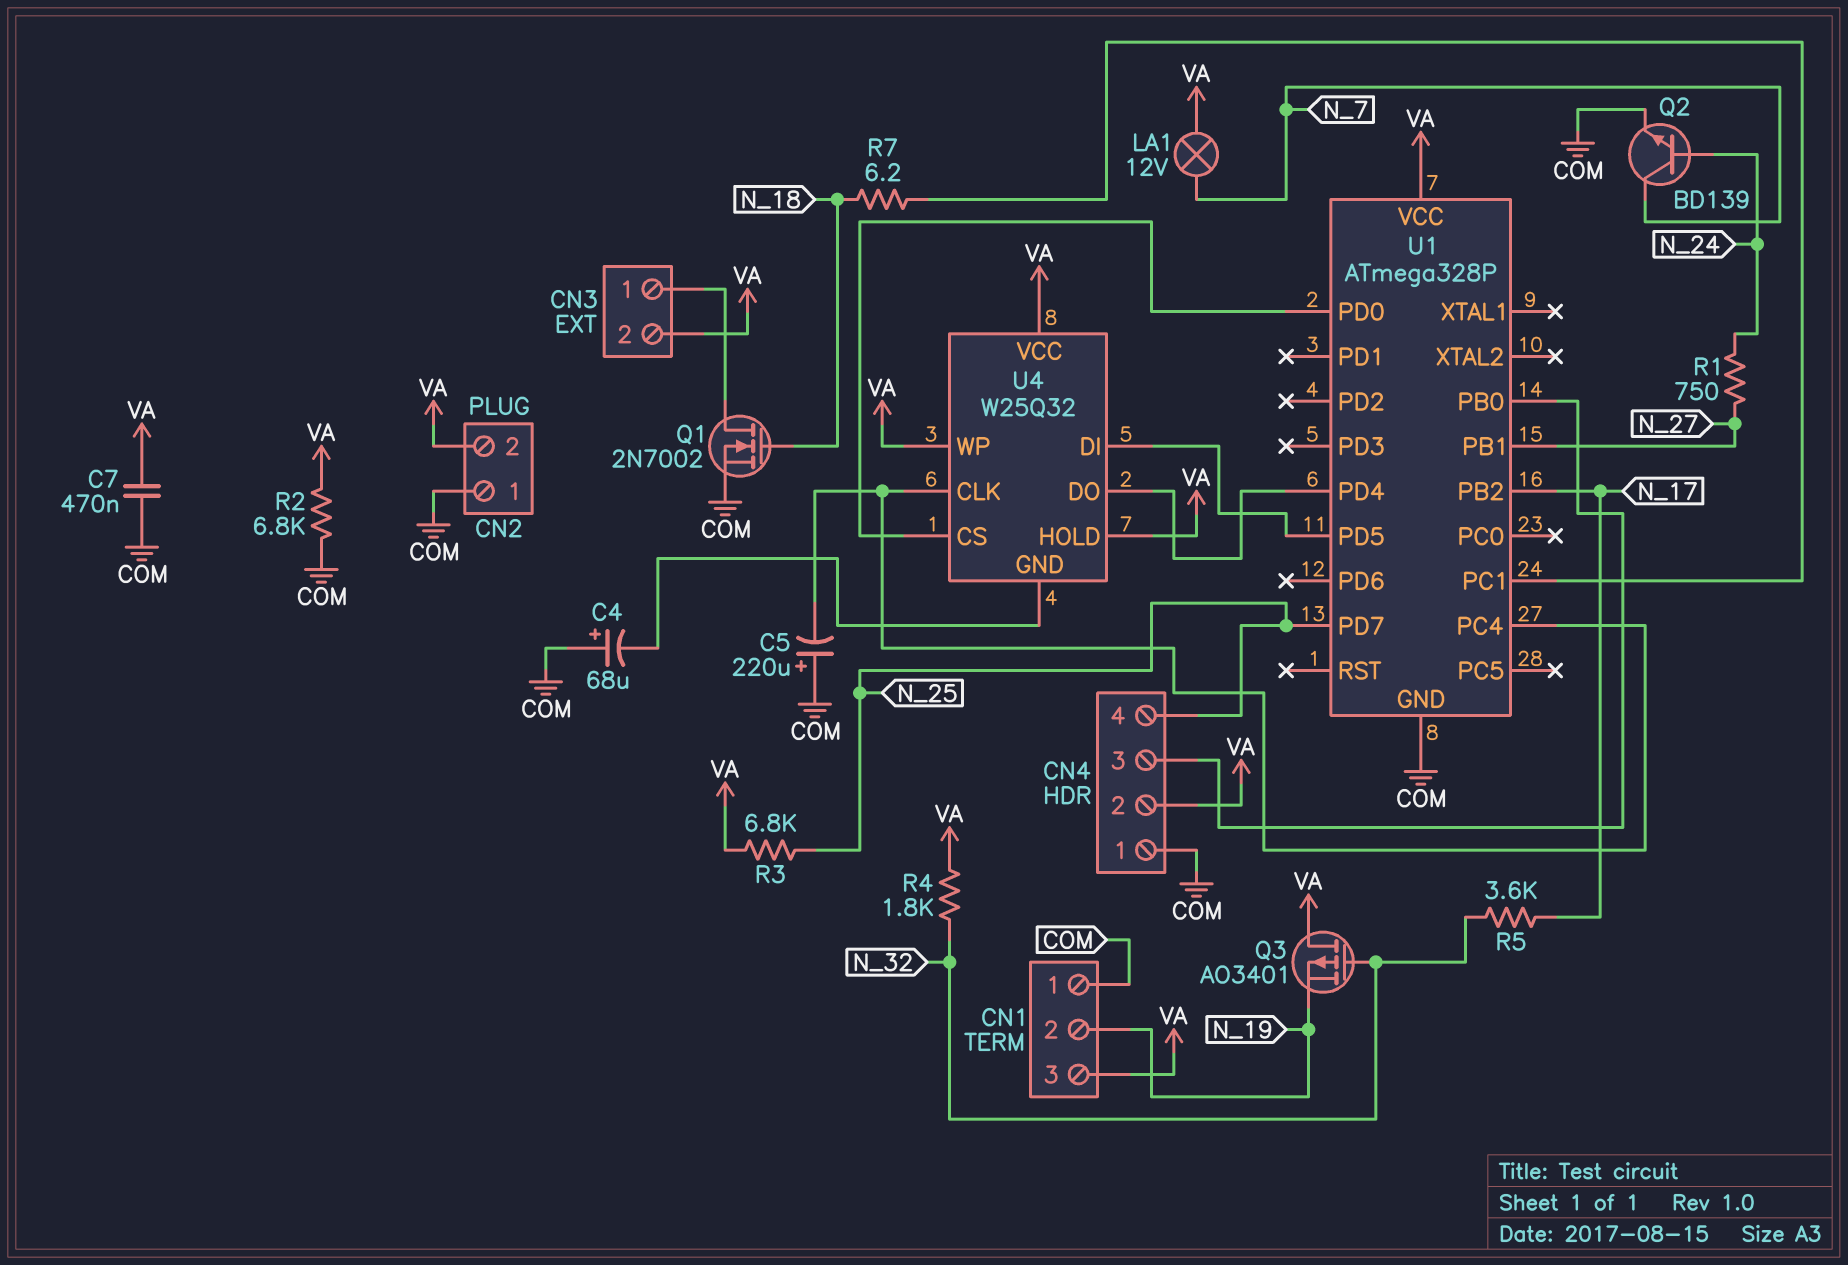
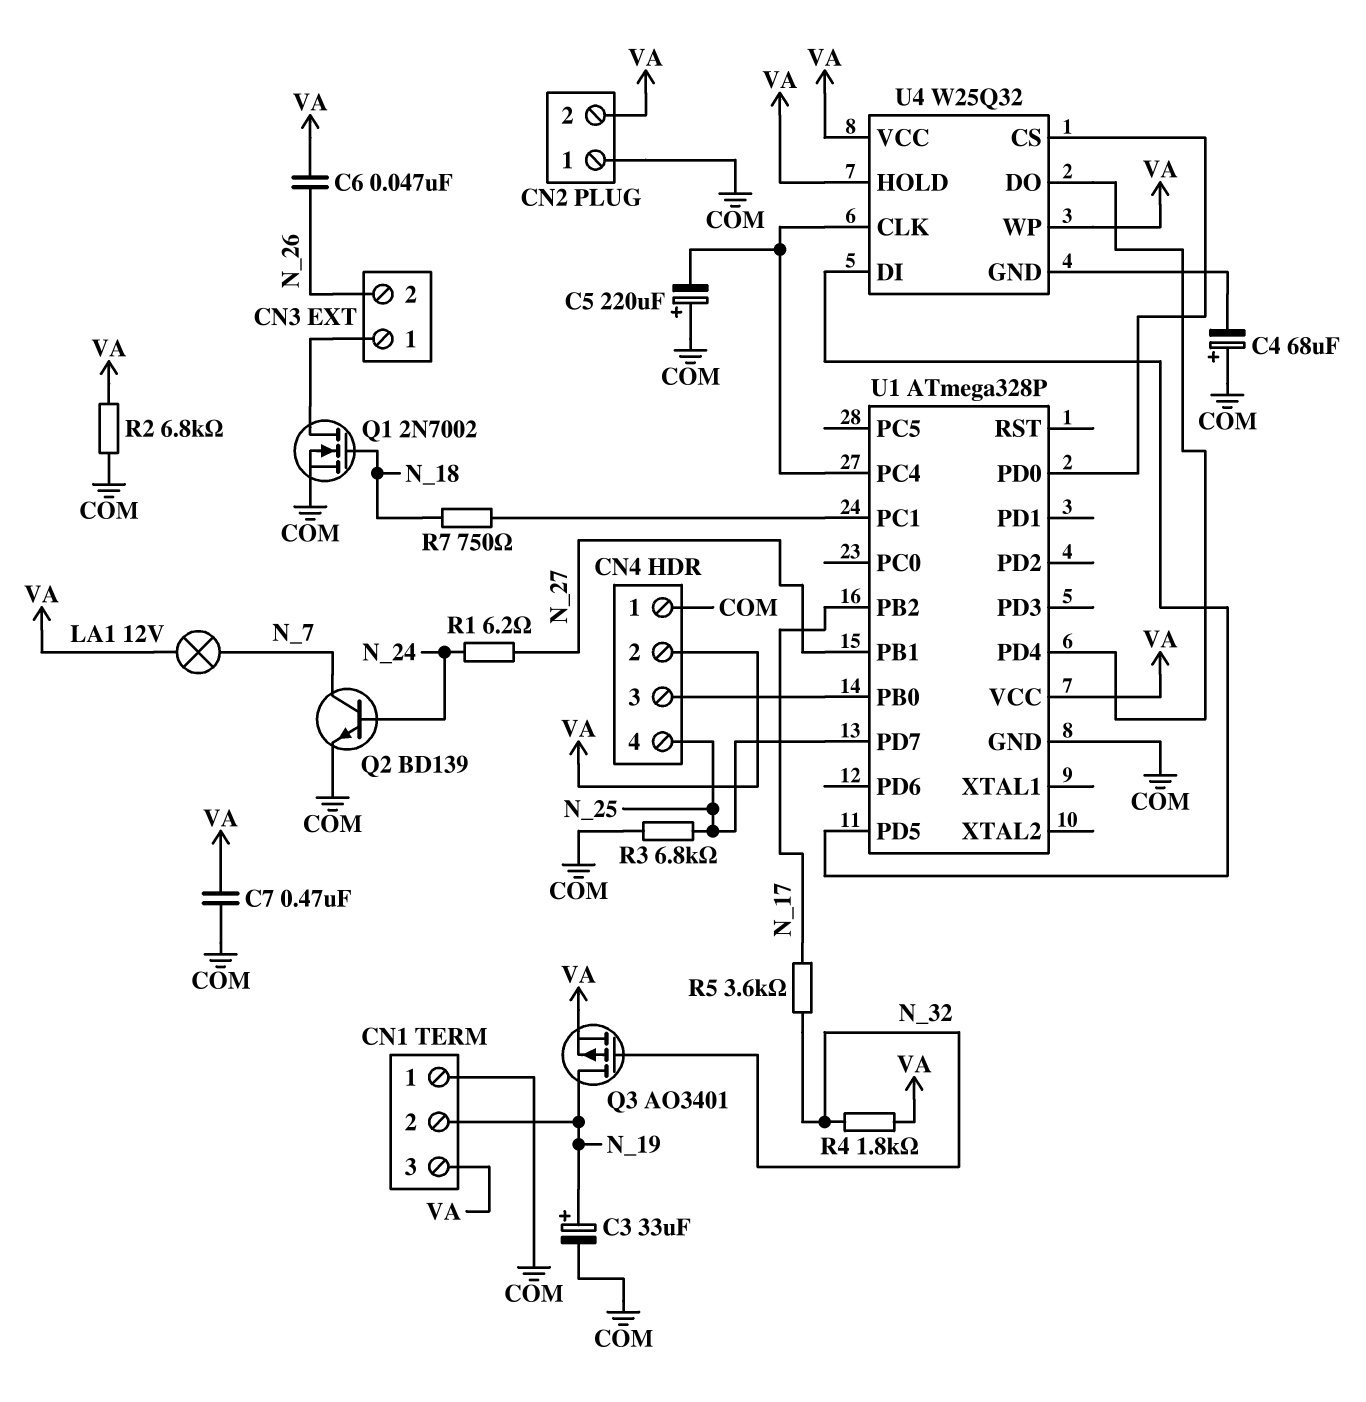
C3: none -> 33uF (plus N_19, minus COM)
C6: none -> 47nF (N_26, VA)
CN3 pin 2: VA -> N_26
Q3: PMOS AO3401 (G N_32, D VA, S N_19) -> PMOS AO3401 (G N_32, D N_19, S VA)
R1: 750 (N_24, N_27) -> 6.2 (N_24, N_27)
R3: 6.8k (N_25, VA) -> 6.8k (COM, N_25)
R7: 6.2 (N_18, U1/PC1) -> 750 (N_18, U1/PC1)

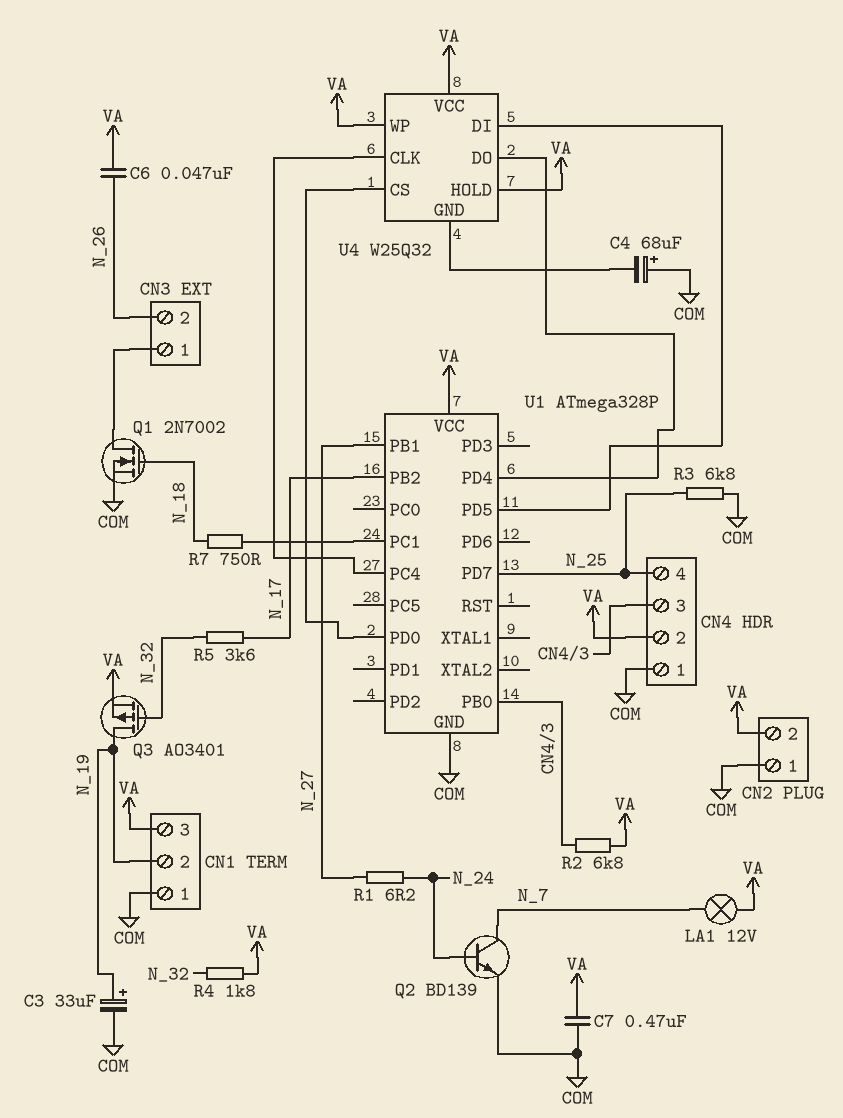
C5: 220uF (plus COM, minus U1/PC4) -> none
R2: 6.8k (COM, VA) -> 6.8k (CN4/3, VA)

